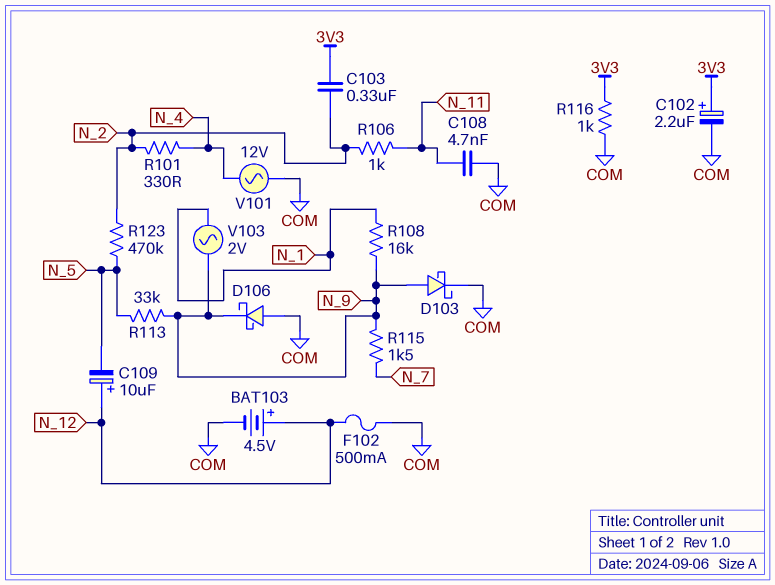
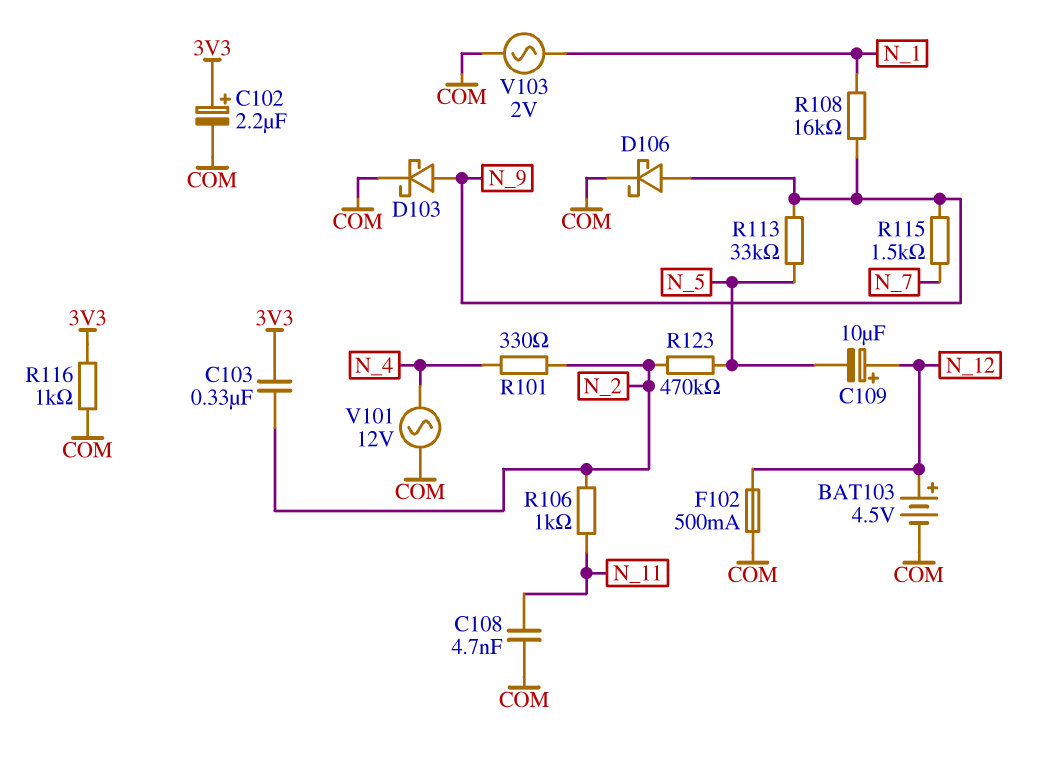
D106: schottky (A COM, K N_9) -> schottky (A N_9, K COM)
V103: AC 2V (N_1, N_9) -> AC 2V (COM, N_1)

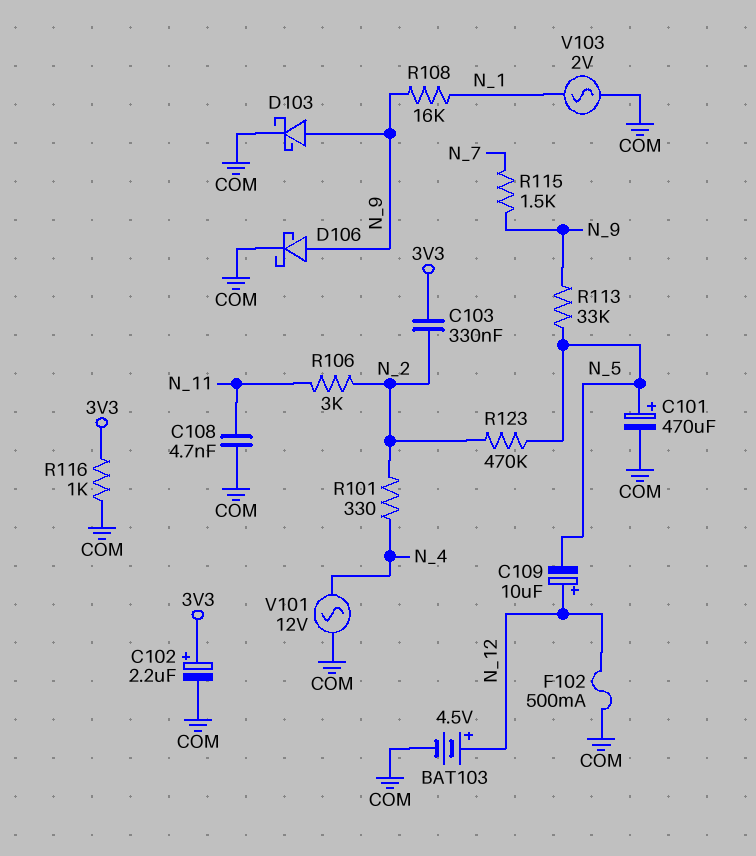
C101: none -> 470uF (plus N_5, minus COM)
R106: 1k (N_2, N_11) -> 3k (N_2, N_11)

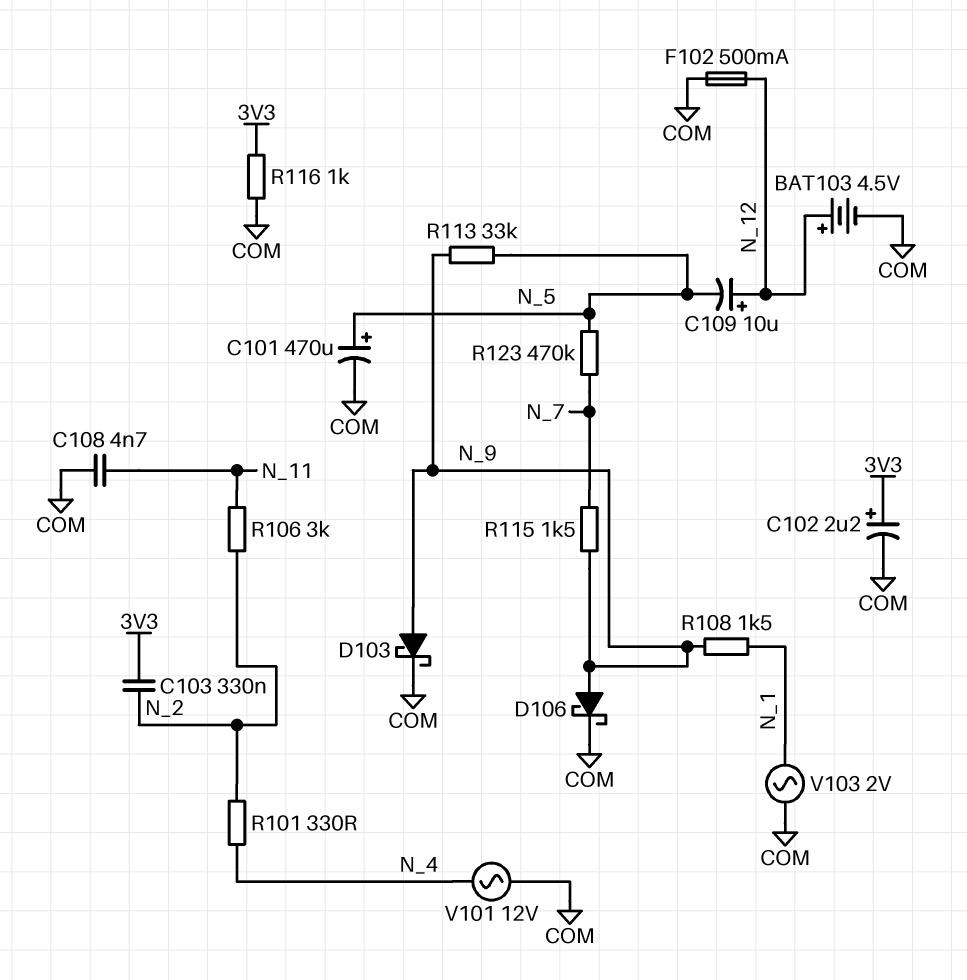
R108: 16k (N_1, N_9) -> 1.5k (N_1, N_9)
R123: 470k (N_2, N_5) -> 470k (N_5, N_7)

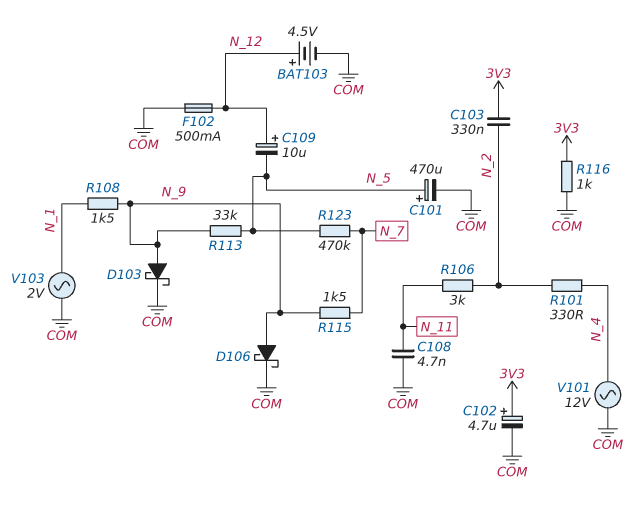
C102: 2.2uF (plus 3V3, minus COM) -> 4.7uF (plus 3V3, minus COM)

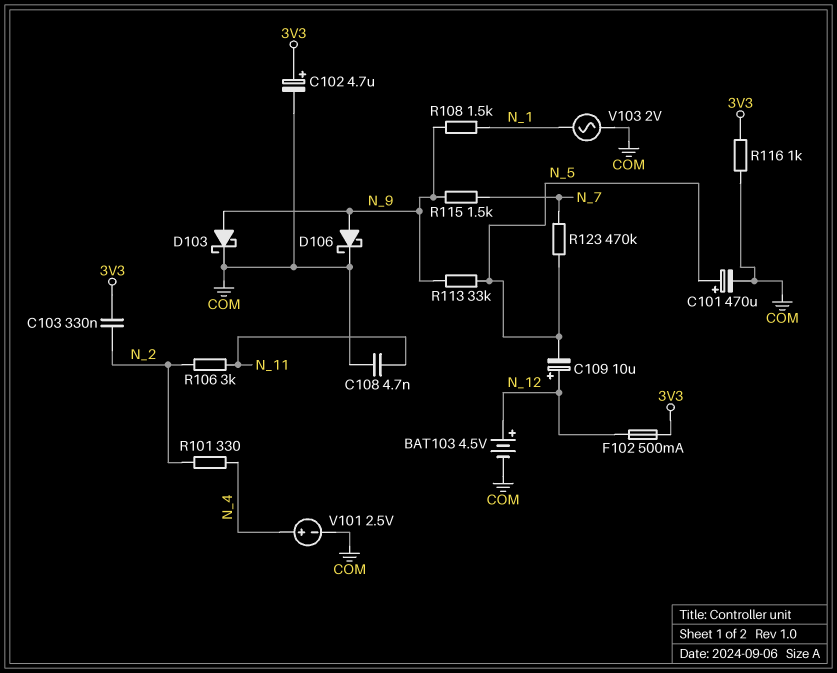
F102: 500mA (COM, N_12) -> 500mA (3V3, N_12)
V101: AC 12V (COM, N_4) -> 2.5V (plus N_4, minus COM)

